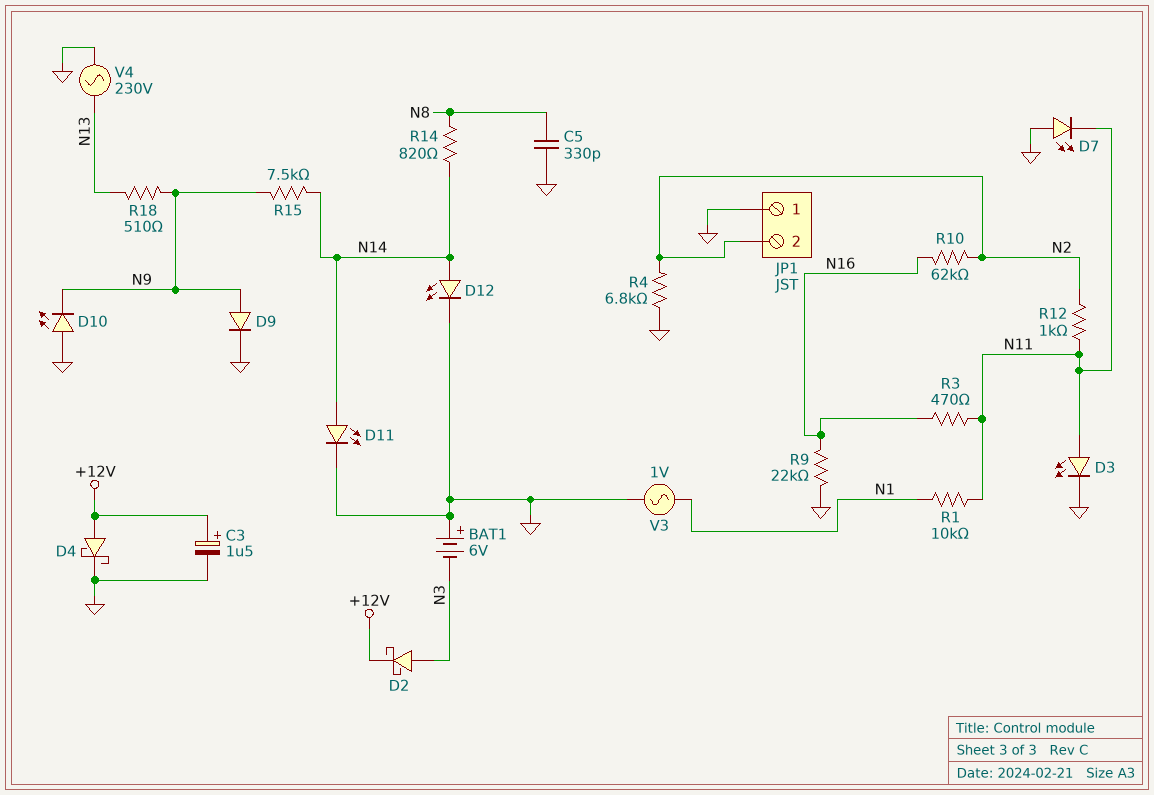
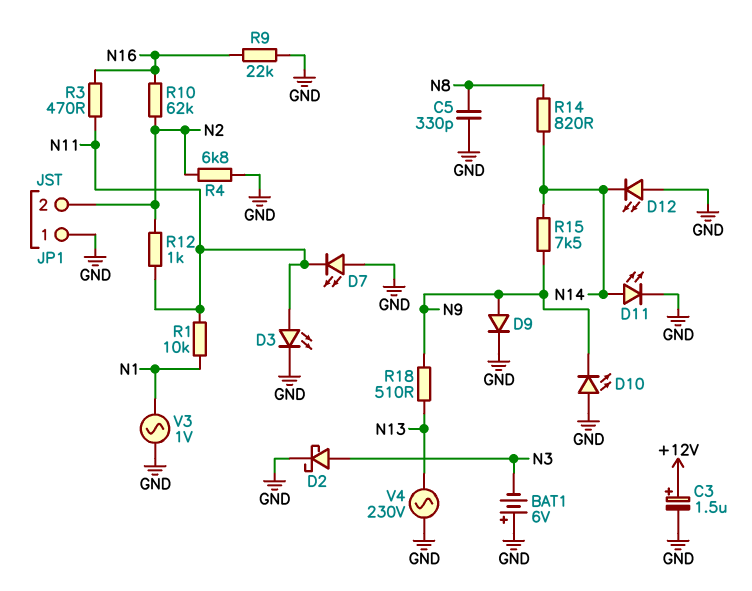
D2: schottky (A N3, K +12V) -> schottky (A N3, K GND)
D4: schottky (A +12V, K GND) -> none
D12: LED (A N14, K GND) -> LED (A GND, K N14)

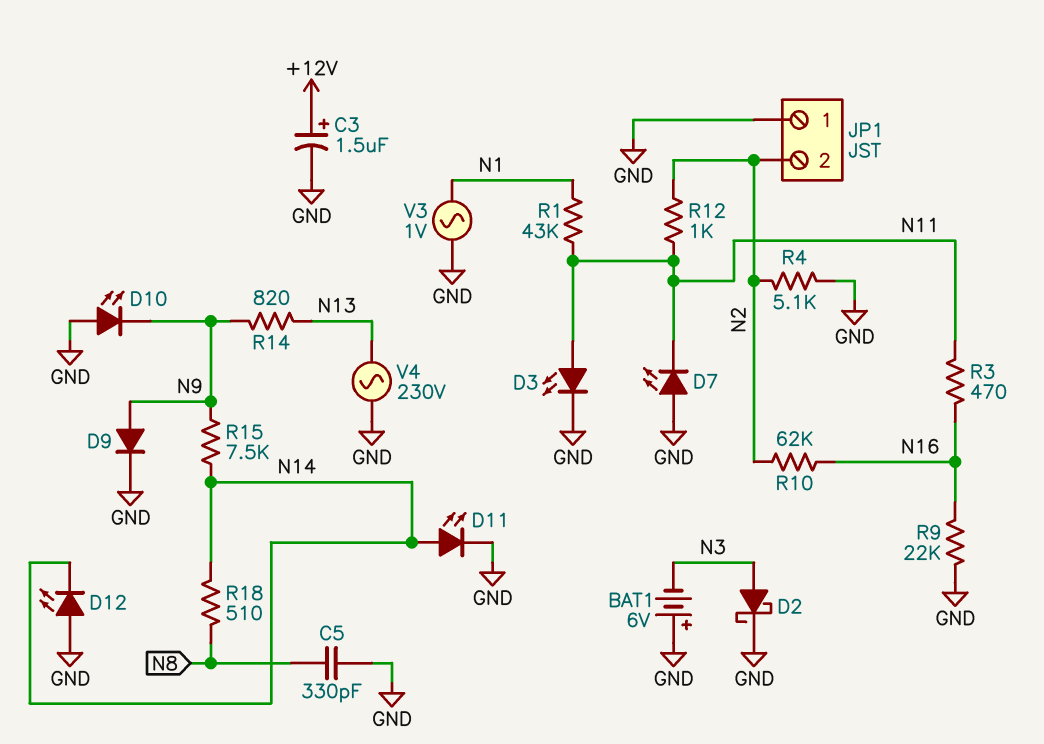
R1: 10k (N1, N11) -> 43k (N1, N11)
R4: 6.8k (GND, N2) -> 5.1k (GND, N2)
R14: 820 (N8, N14) -> 820 (N9, N13)
R18: 510 (N9, N13) -> 510 (N8, N14)

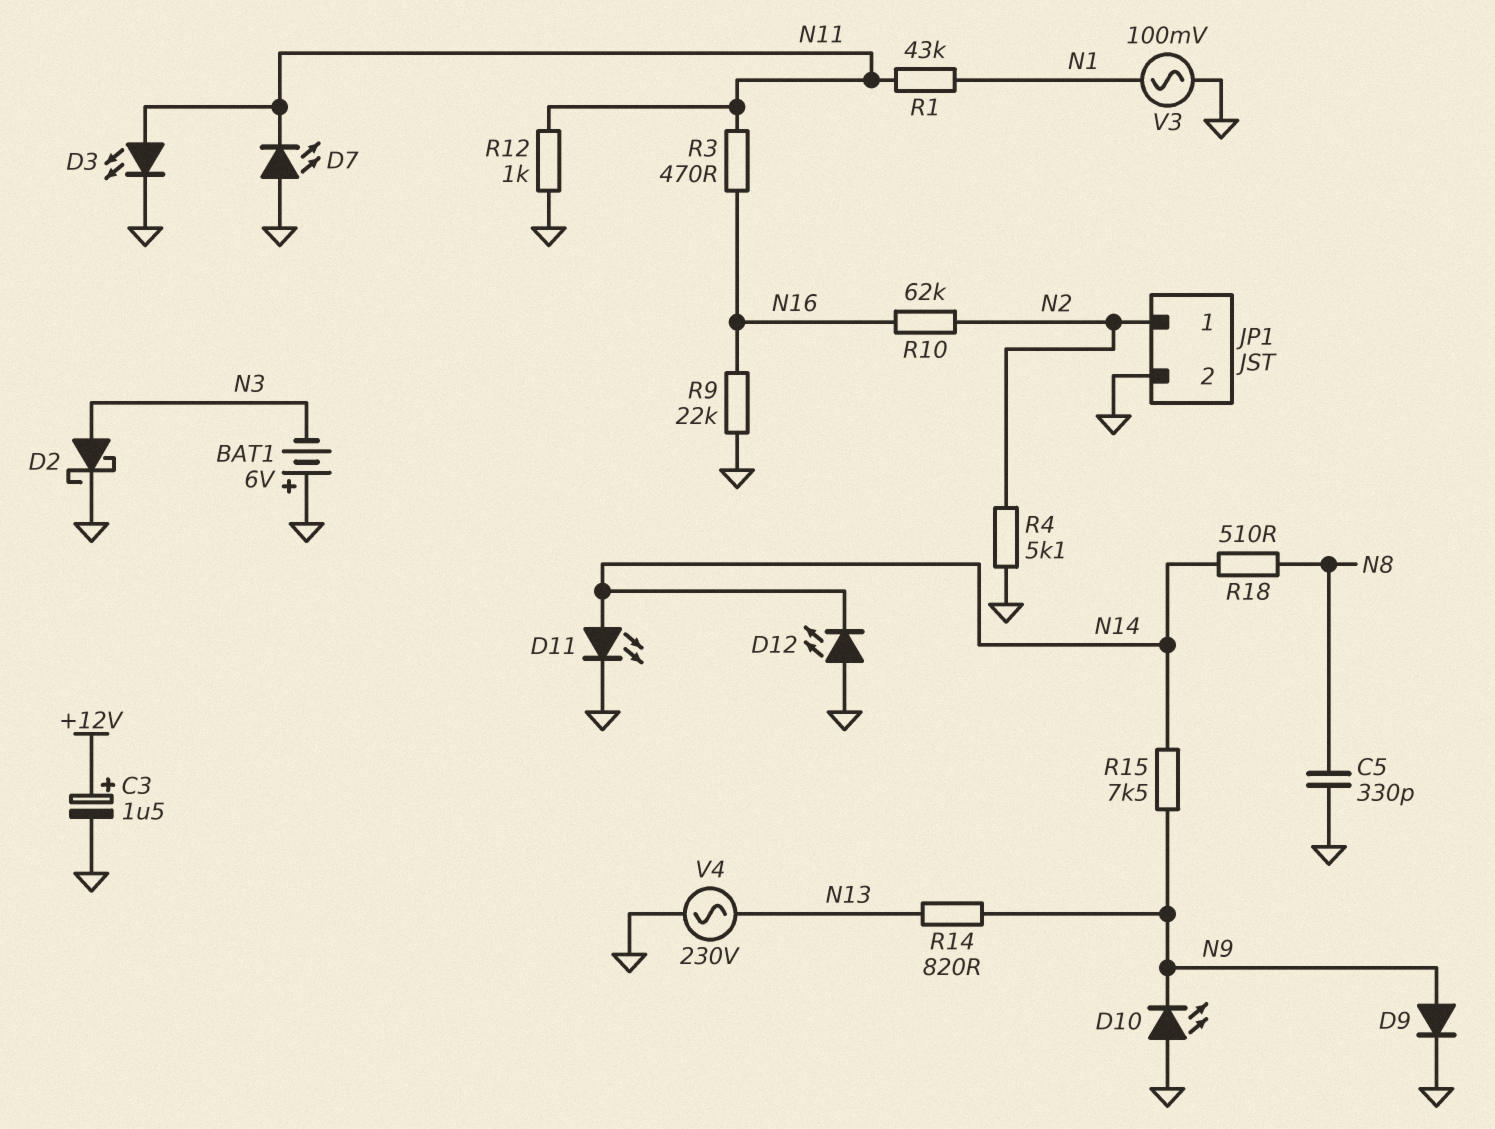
JP1 pin 1: GND -> N2
JP1 pin 2: N2 -> GND
R12: 1k (N2, N11) -> 1k (GND, N11)
V3: AC 1V (GND, N1) -> AC 100mV (GND, N1)

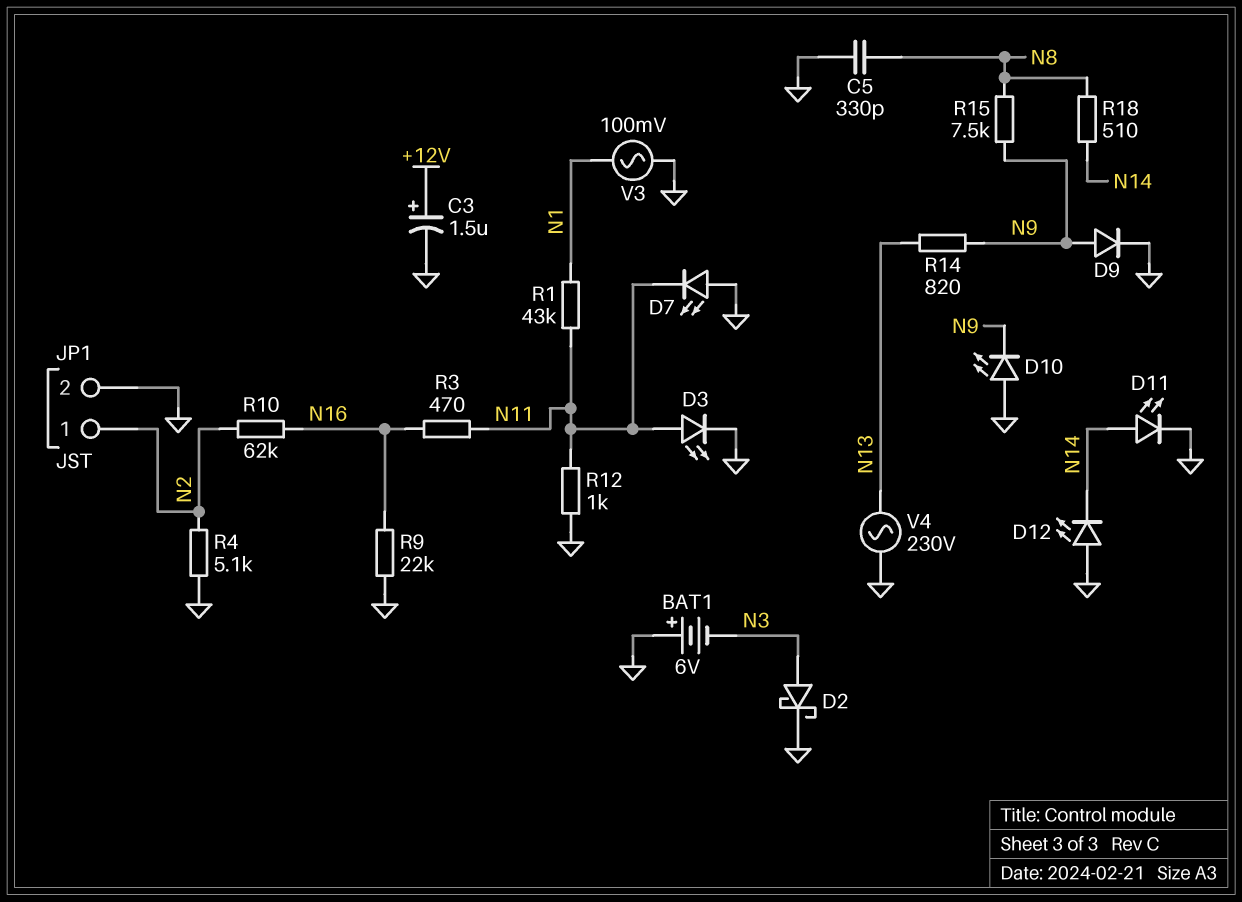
R15: 7.5k (N9, N14) -> 7.5k (N8, N9)

